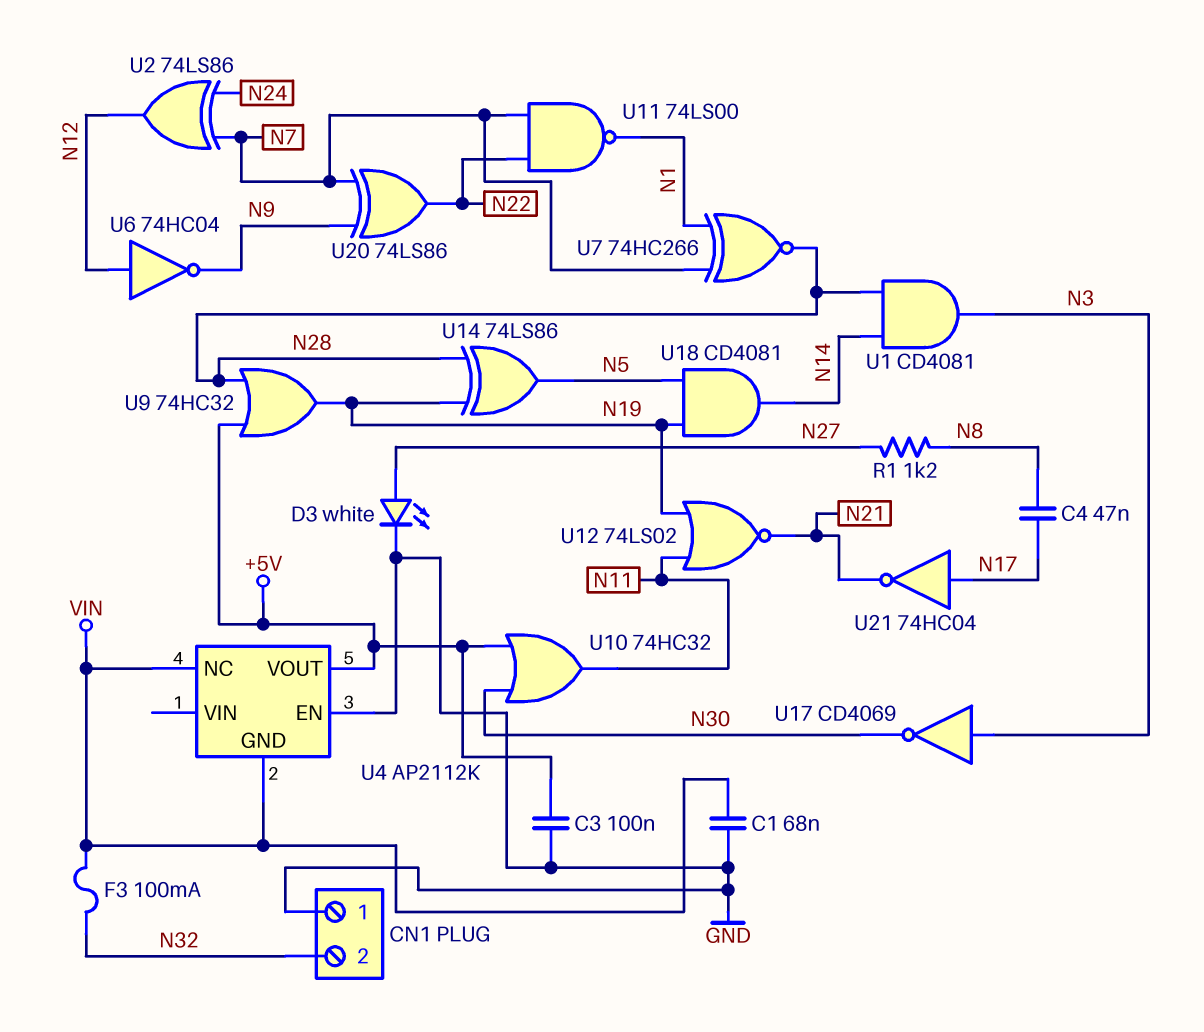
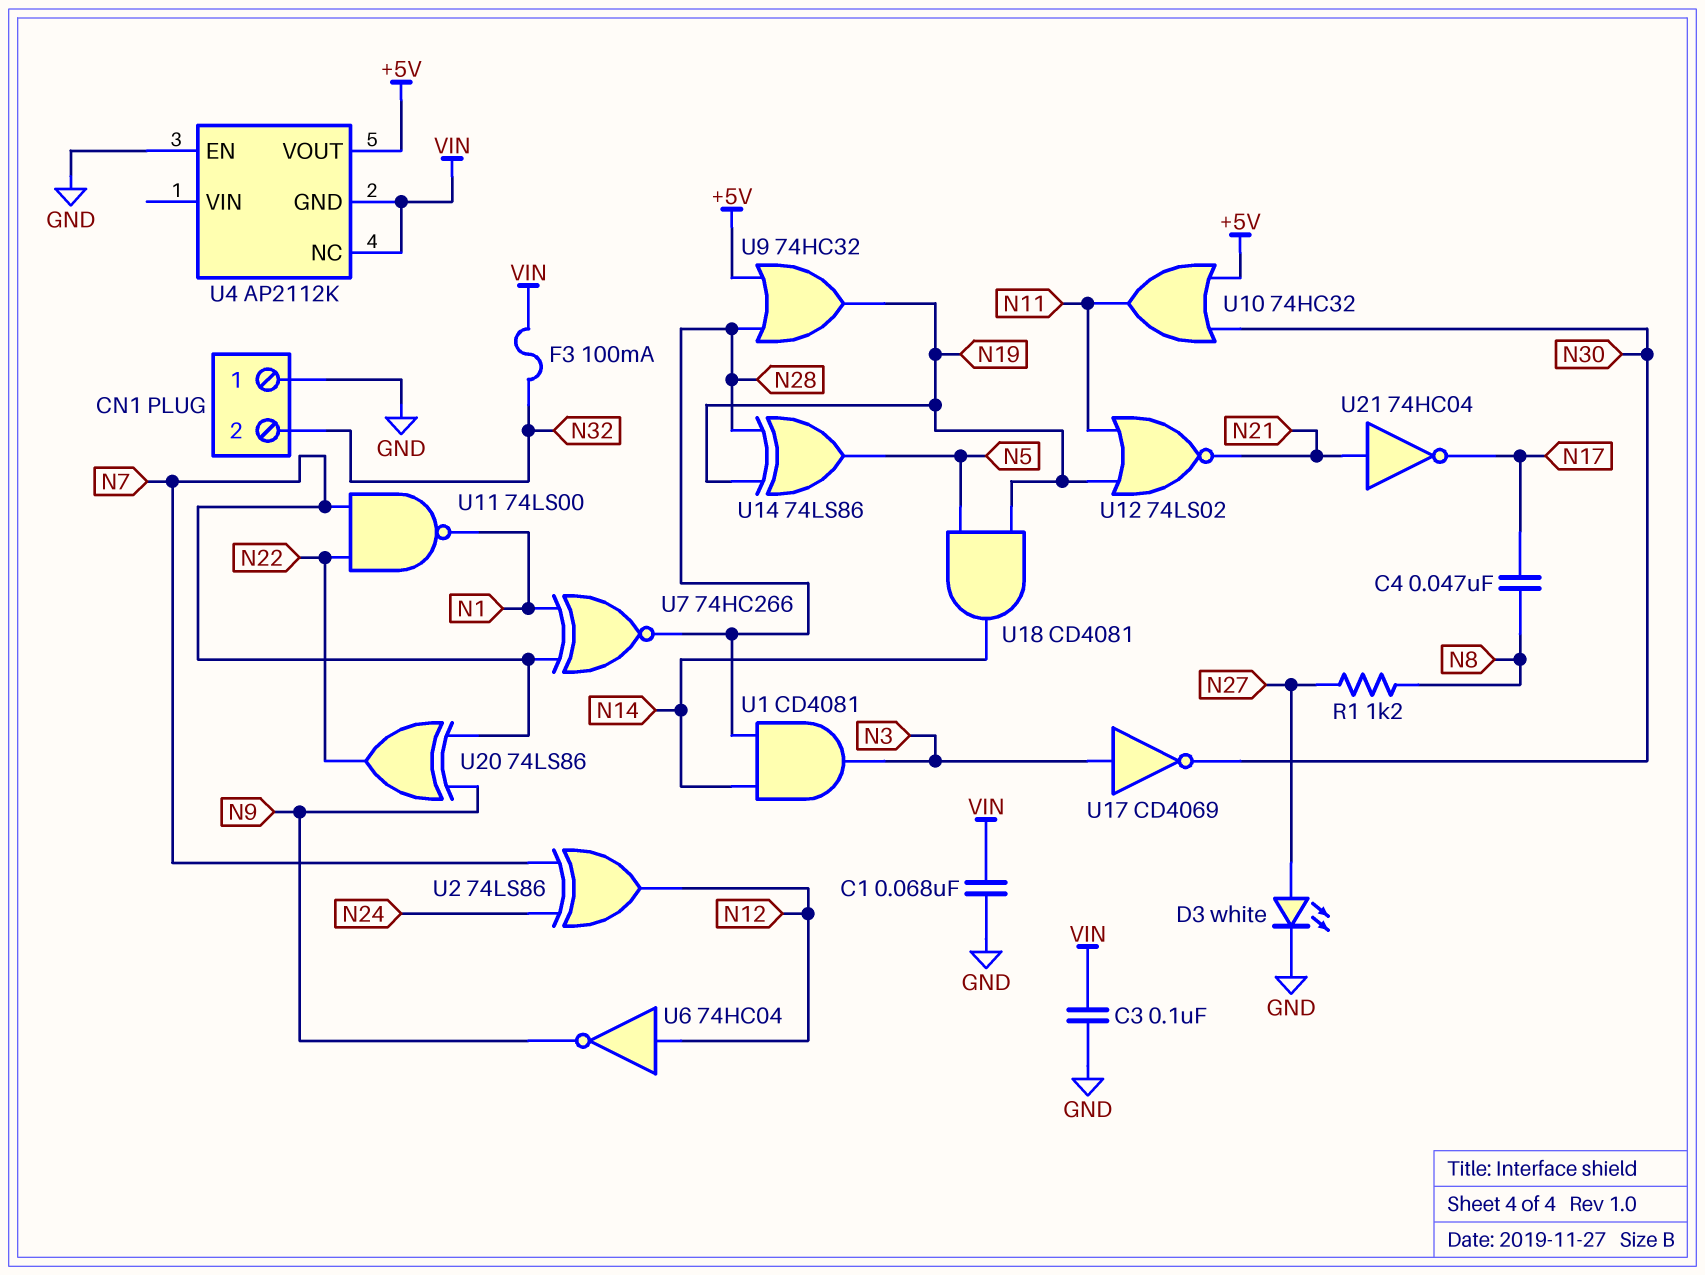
C3: 100nF (+5V, GND) -> 100nF (GND, VIN)
U21: NOT 74HC04 (in N17, out N21) -> NOT 74HC04 (in N21, out N17)

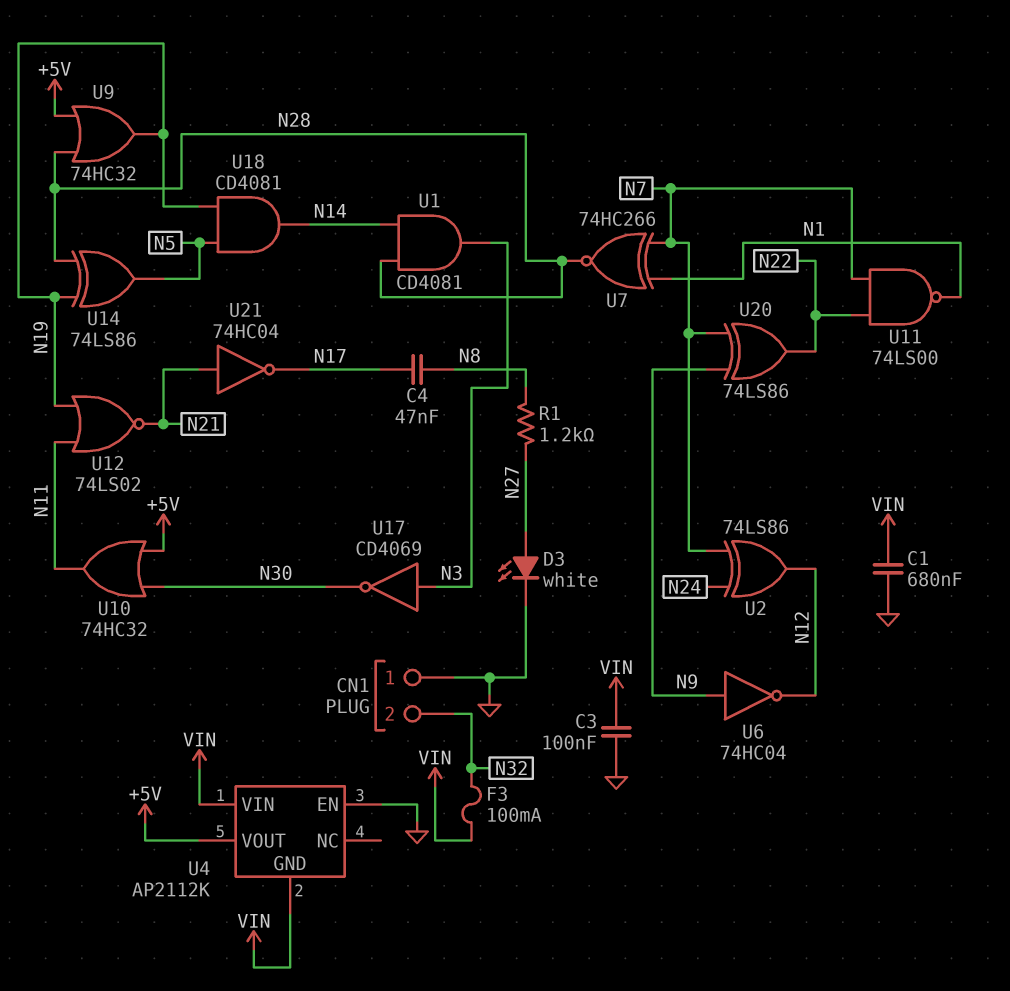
C1: 68nF (GND, VIN) -> 680nF (GND, VIN)
U4 pin NC: VIN -> none
U4 pin VIN: none -> VIN
U6: NOT 74HC04 (in N12, out N9) -> NOT 74HC04 (in N9, out N12)

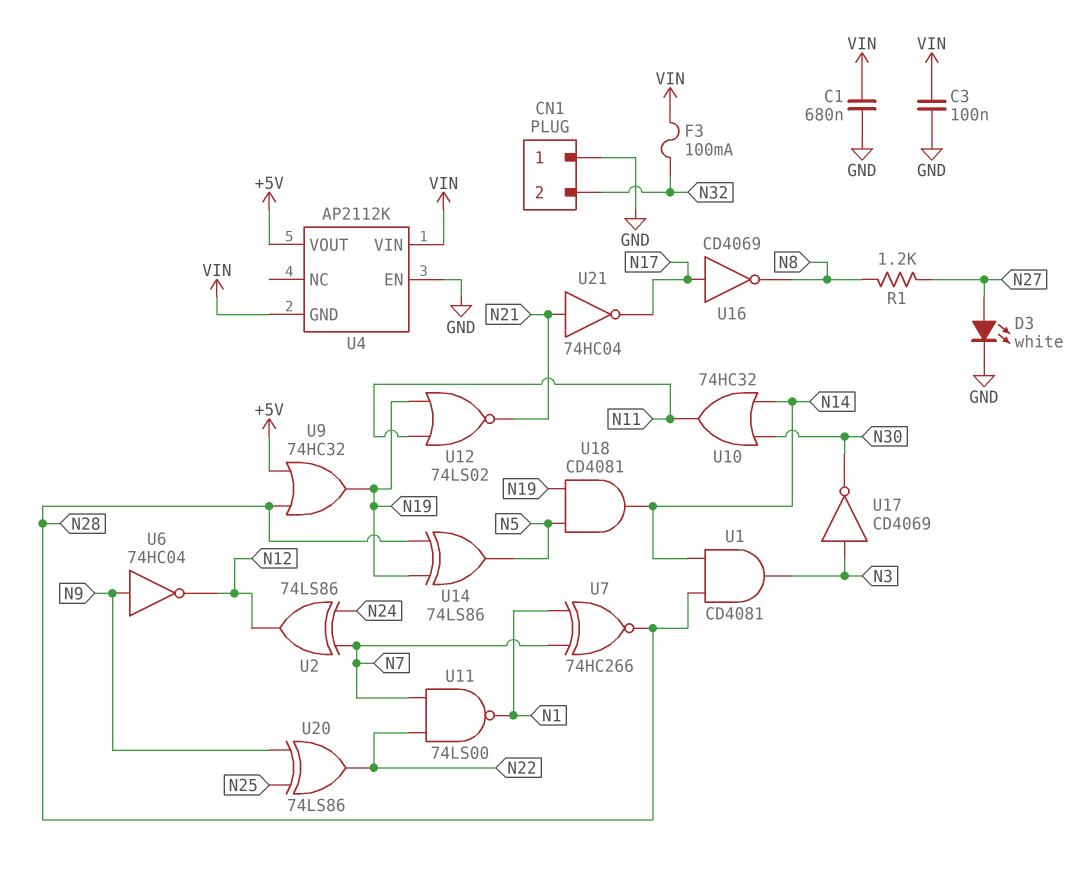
C4: 47nF (N8, N17) -> none
U10: OR 74HC32 (in +5V, in N30, out N11) -> OR 74HC32 (in N14, in N30, out N11)
U16: none -> NOT CD4069 (in N17, out N8)
U20: XOR 74LS86 (in N7, in N9, out N22) -> XOR 74LS86 (in N9, in N25, out N22)

